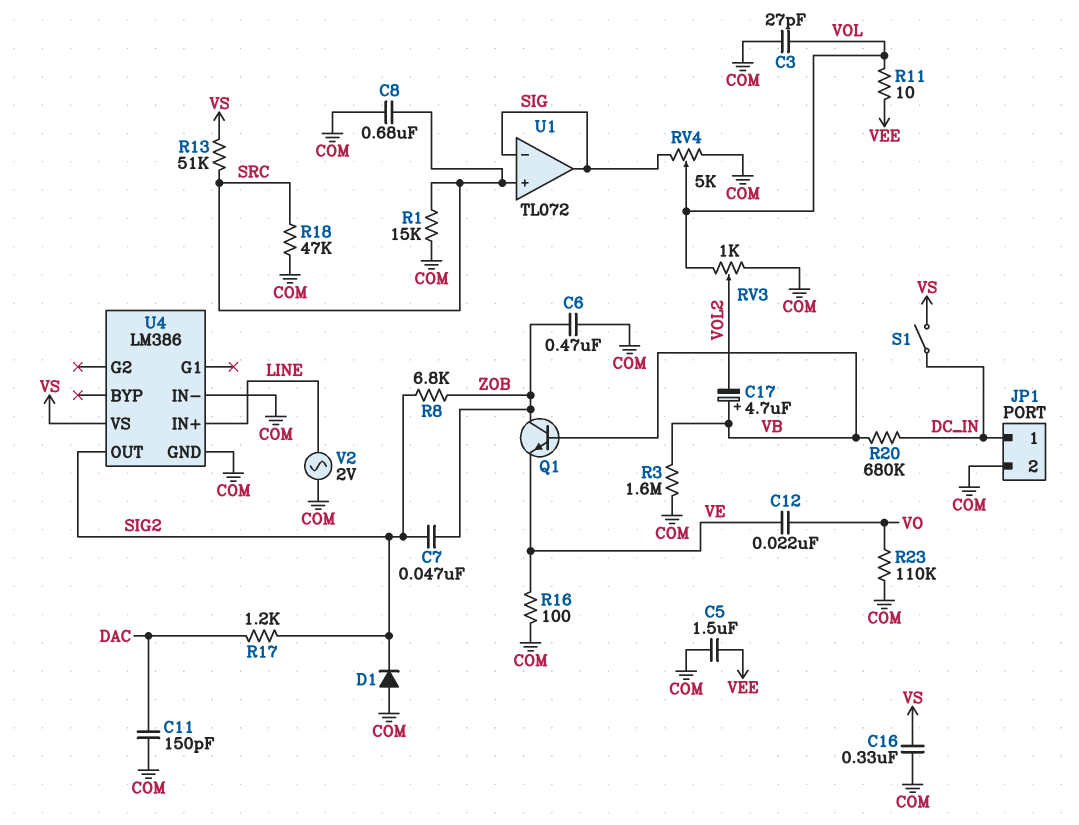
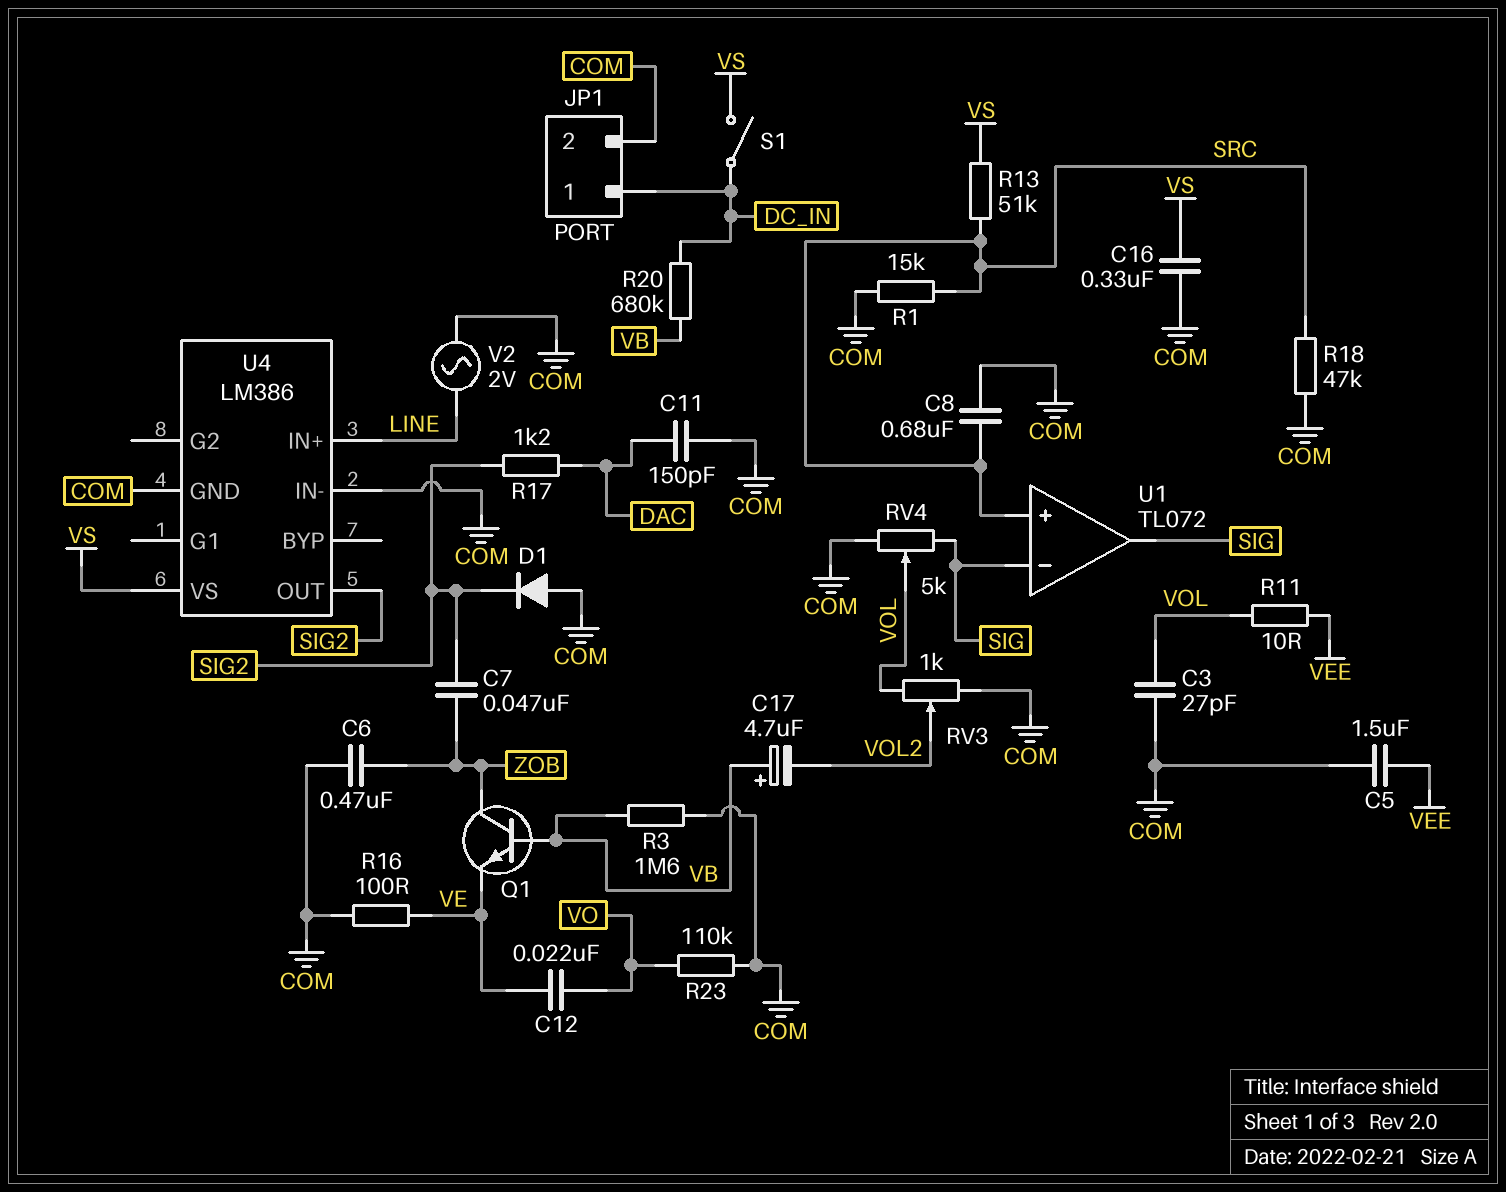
R8: 6.8k (SIG2, ZOB) -> none

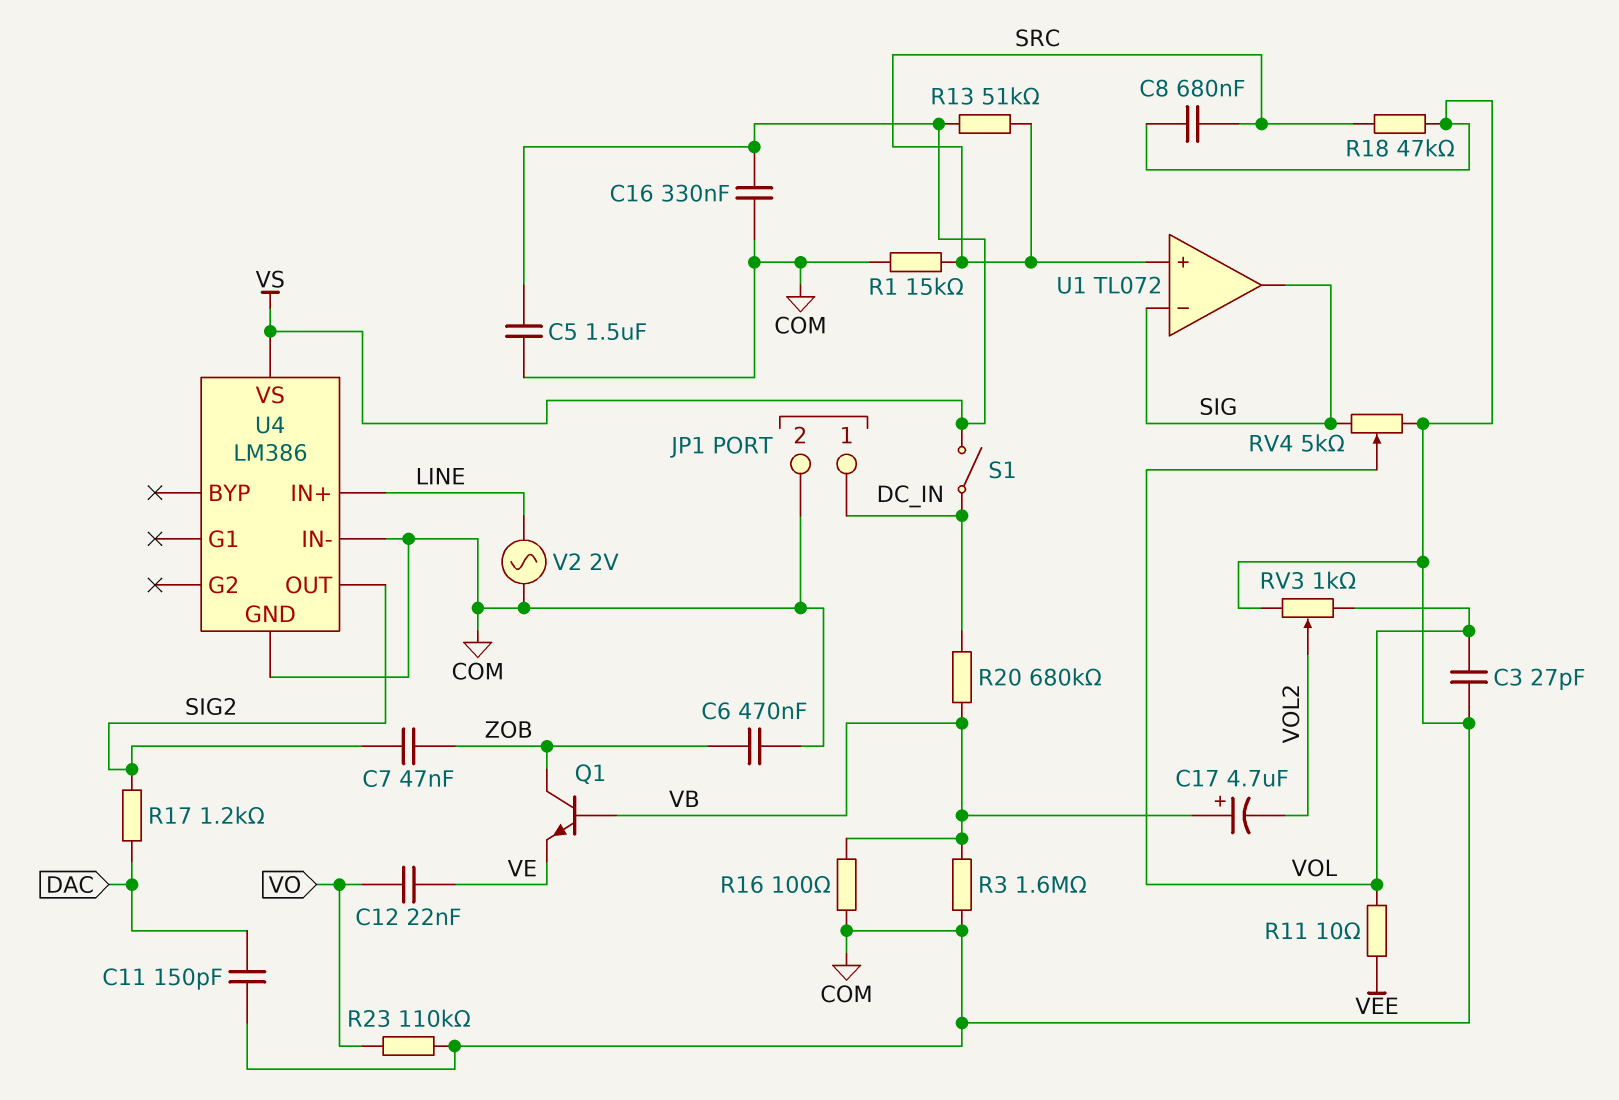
C5: 1.5uF (COM, VEE) -> 1.5uF (COM, VS)
D1: diode (A COM, K SIG2) -> none
R16: 100 (COM, VE) -> 100 (COM, VB)

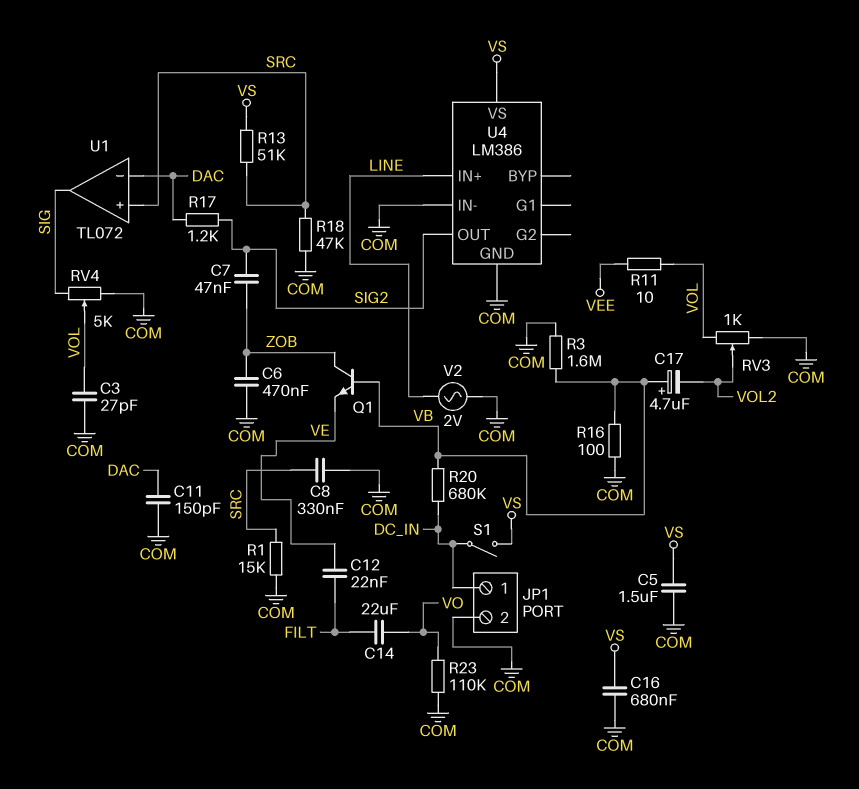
C8: 680nF (COM, SRC) -> 330nF (COM, SRC)
C12: 22nF (VE, VO) -> 22nF (FILT, VE)
C14: none -> 22uF (FILT, VO)
C16: 330nF (COM, VS) -> 680nF (COM, VS)
U1 pin in-: SIG -> DAC

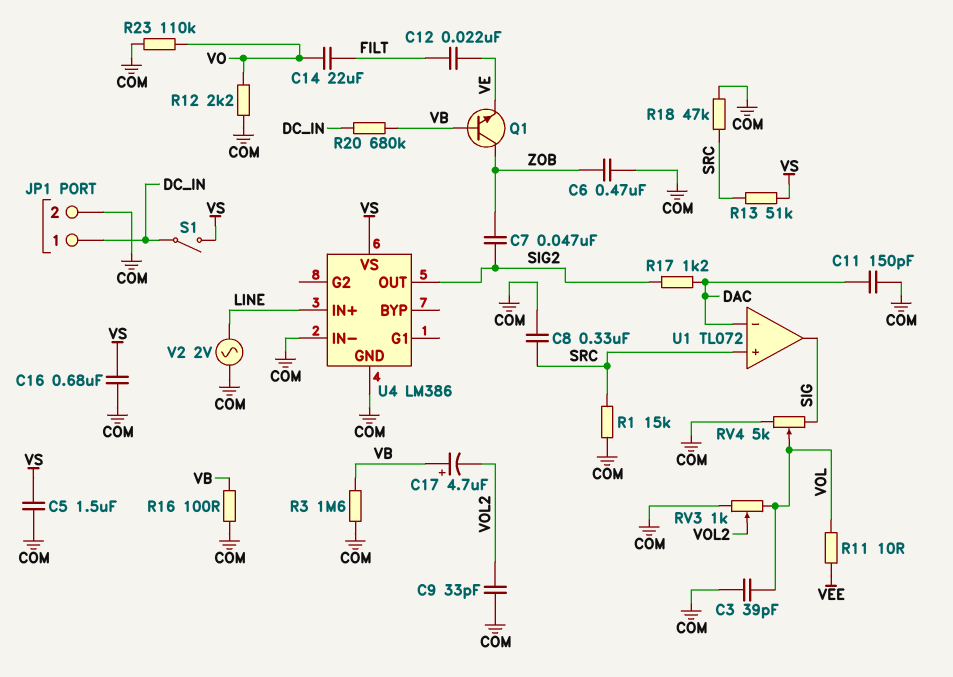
C3: 27pF (COM, VOL) -> 39pF (COM, VOL)
C9: none -> 33pF (COM, VOL2)
R12: none -> 2.2k (COM, VO)

